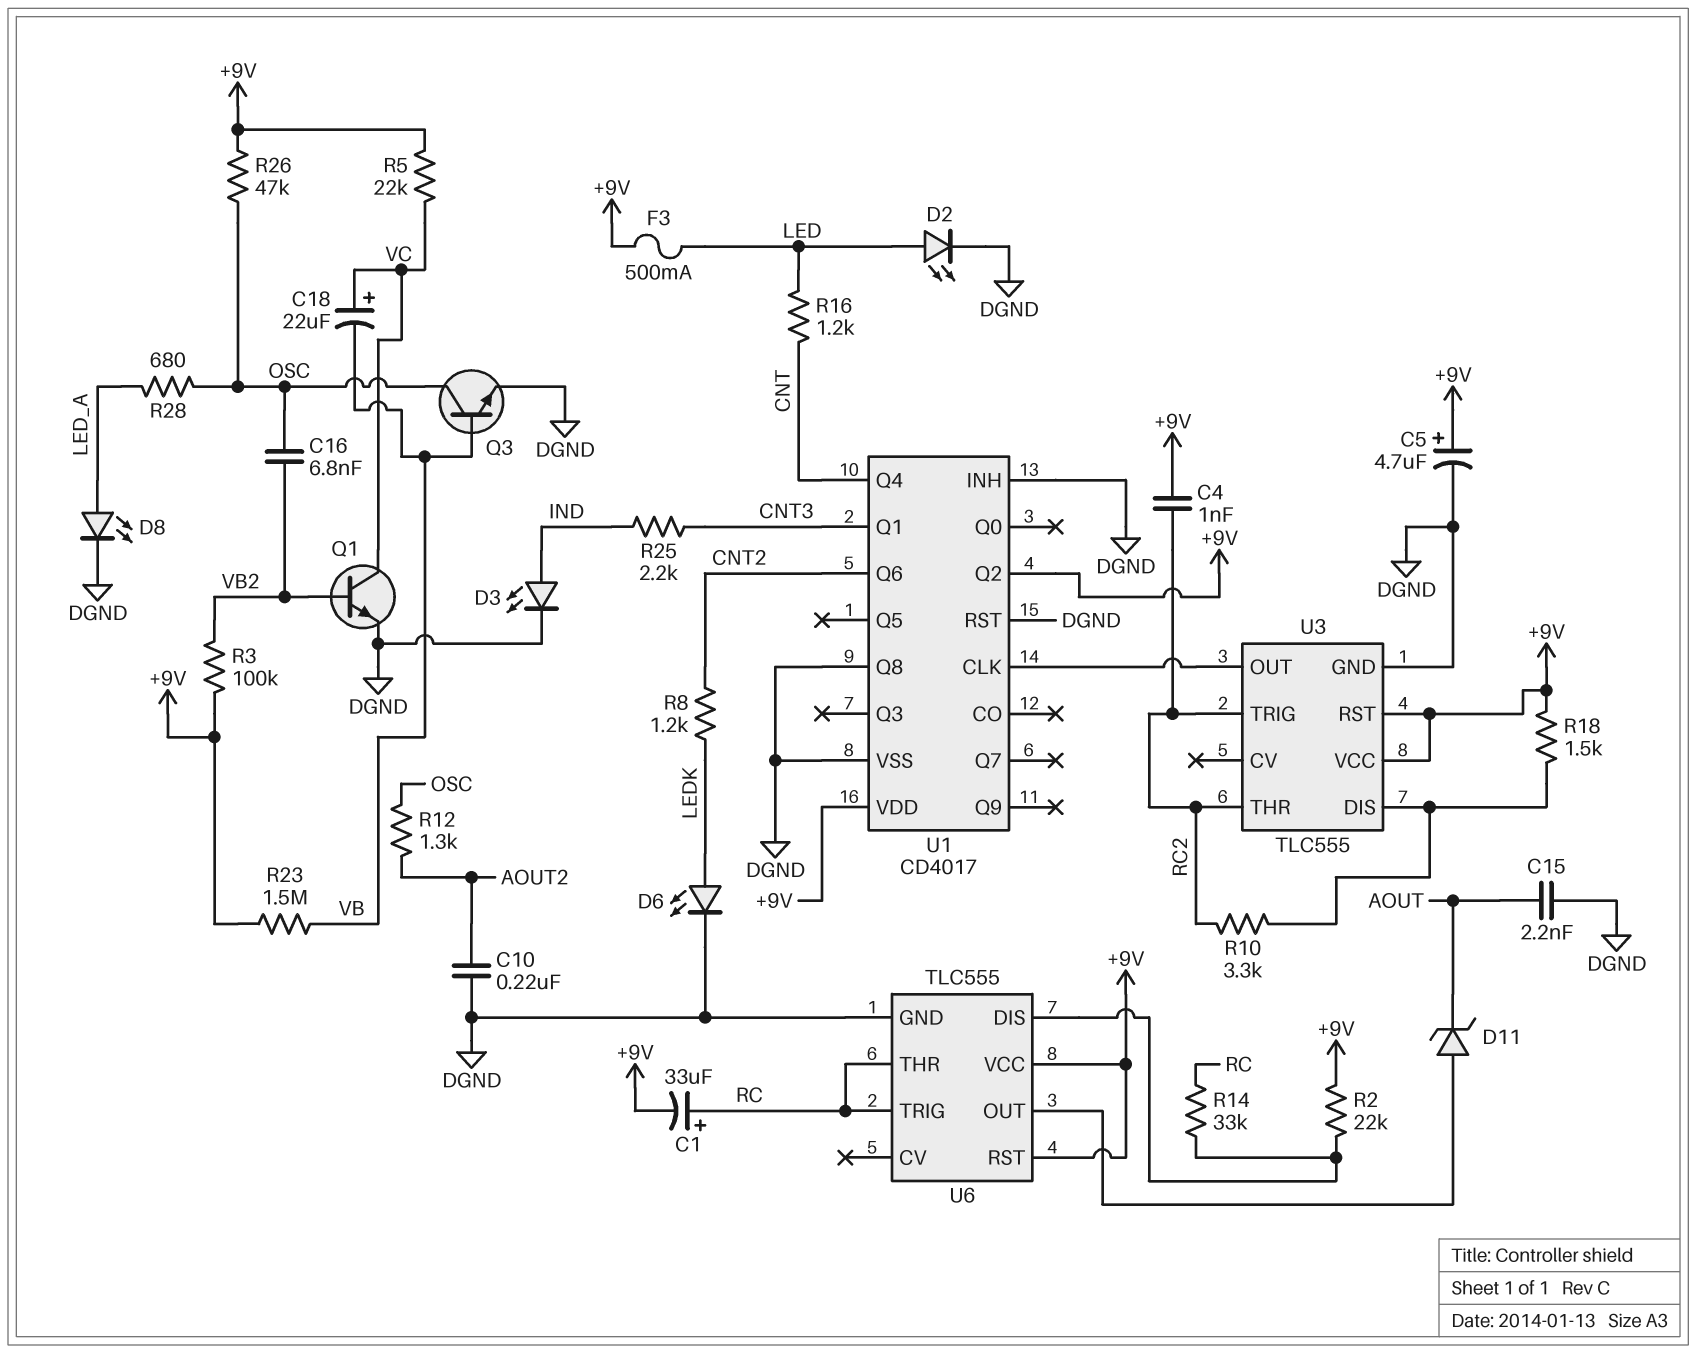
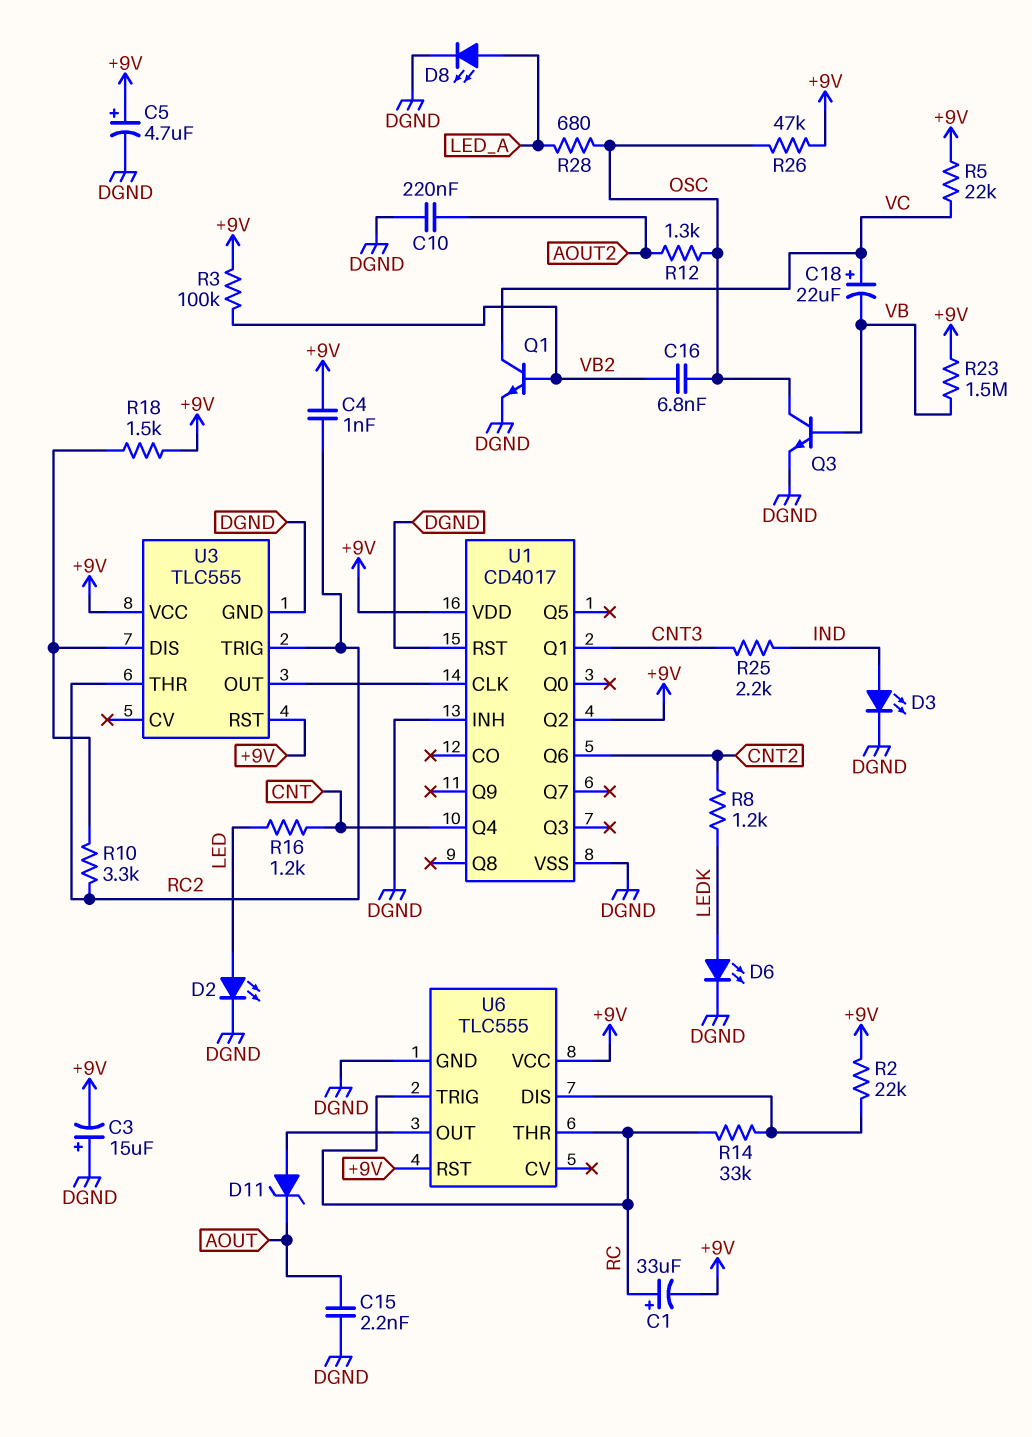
C3: none -> 15uF (plus DGND, minus +9V)
F3: 500mA (+9V, LED) -> none
U1 pin Q8: DGND -> none

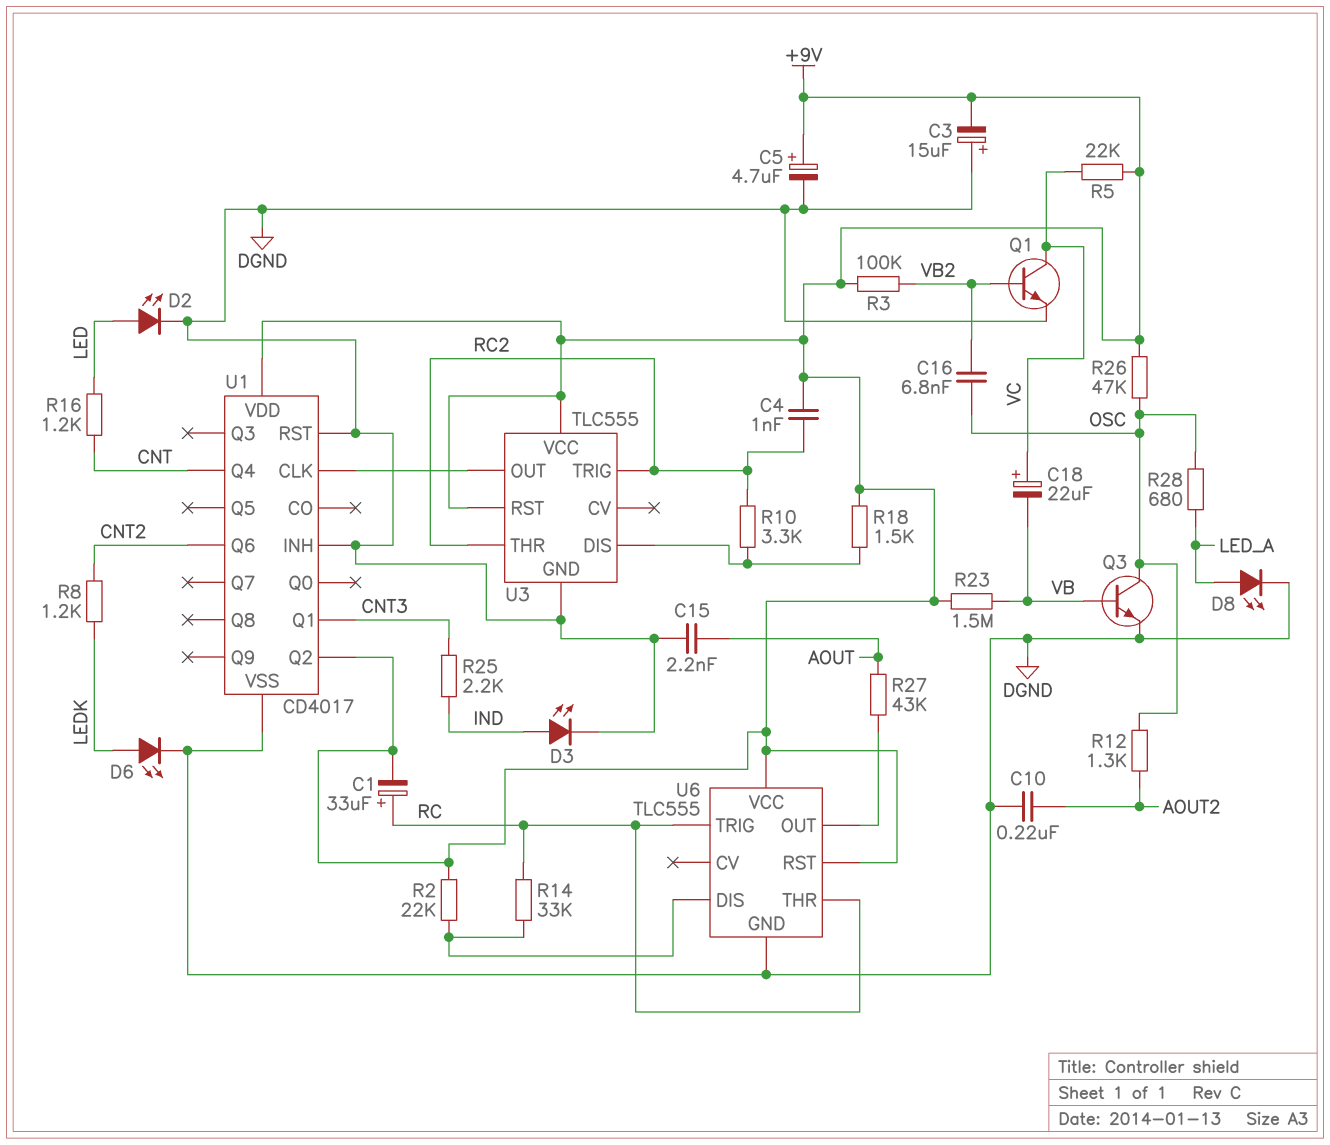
D11: zener (A U6/OUT, K AOUT) -> none
R27: none -> 43k (AOUT, U6/OUT)

